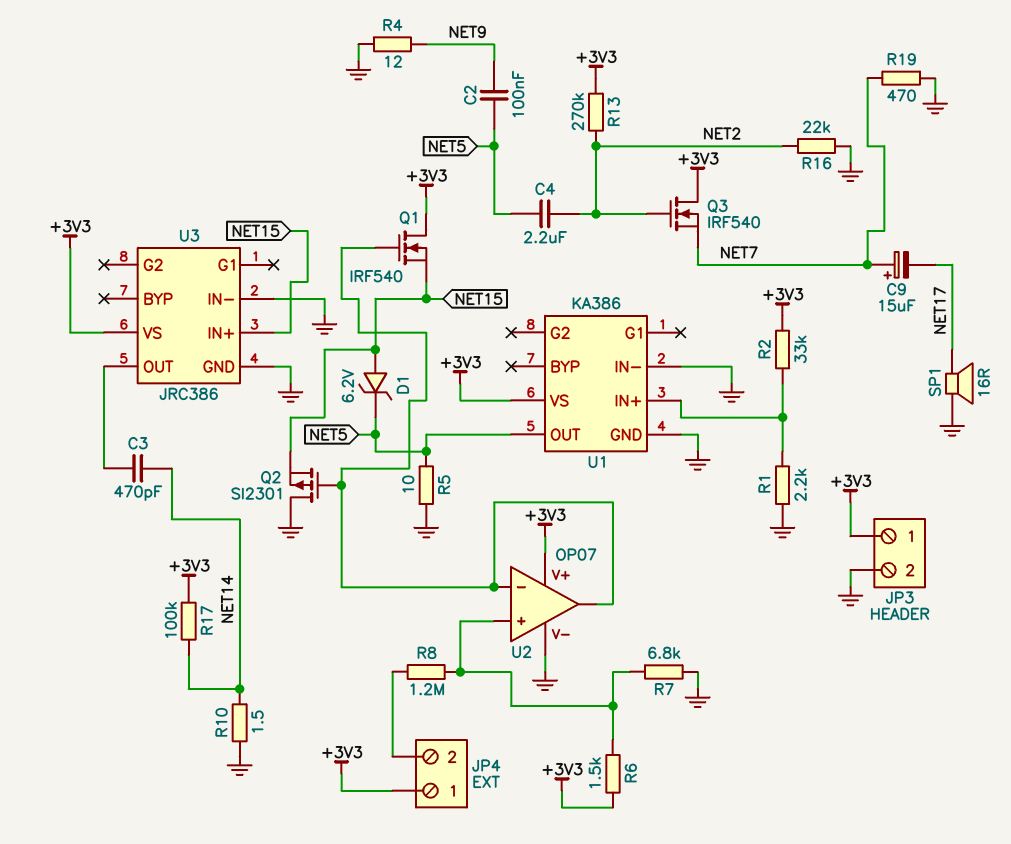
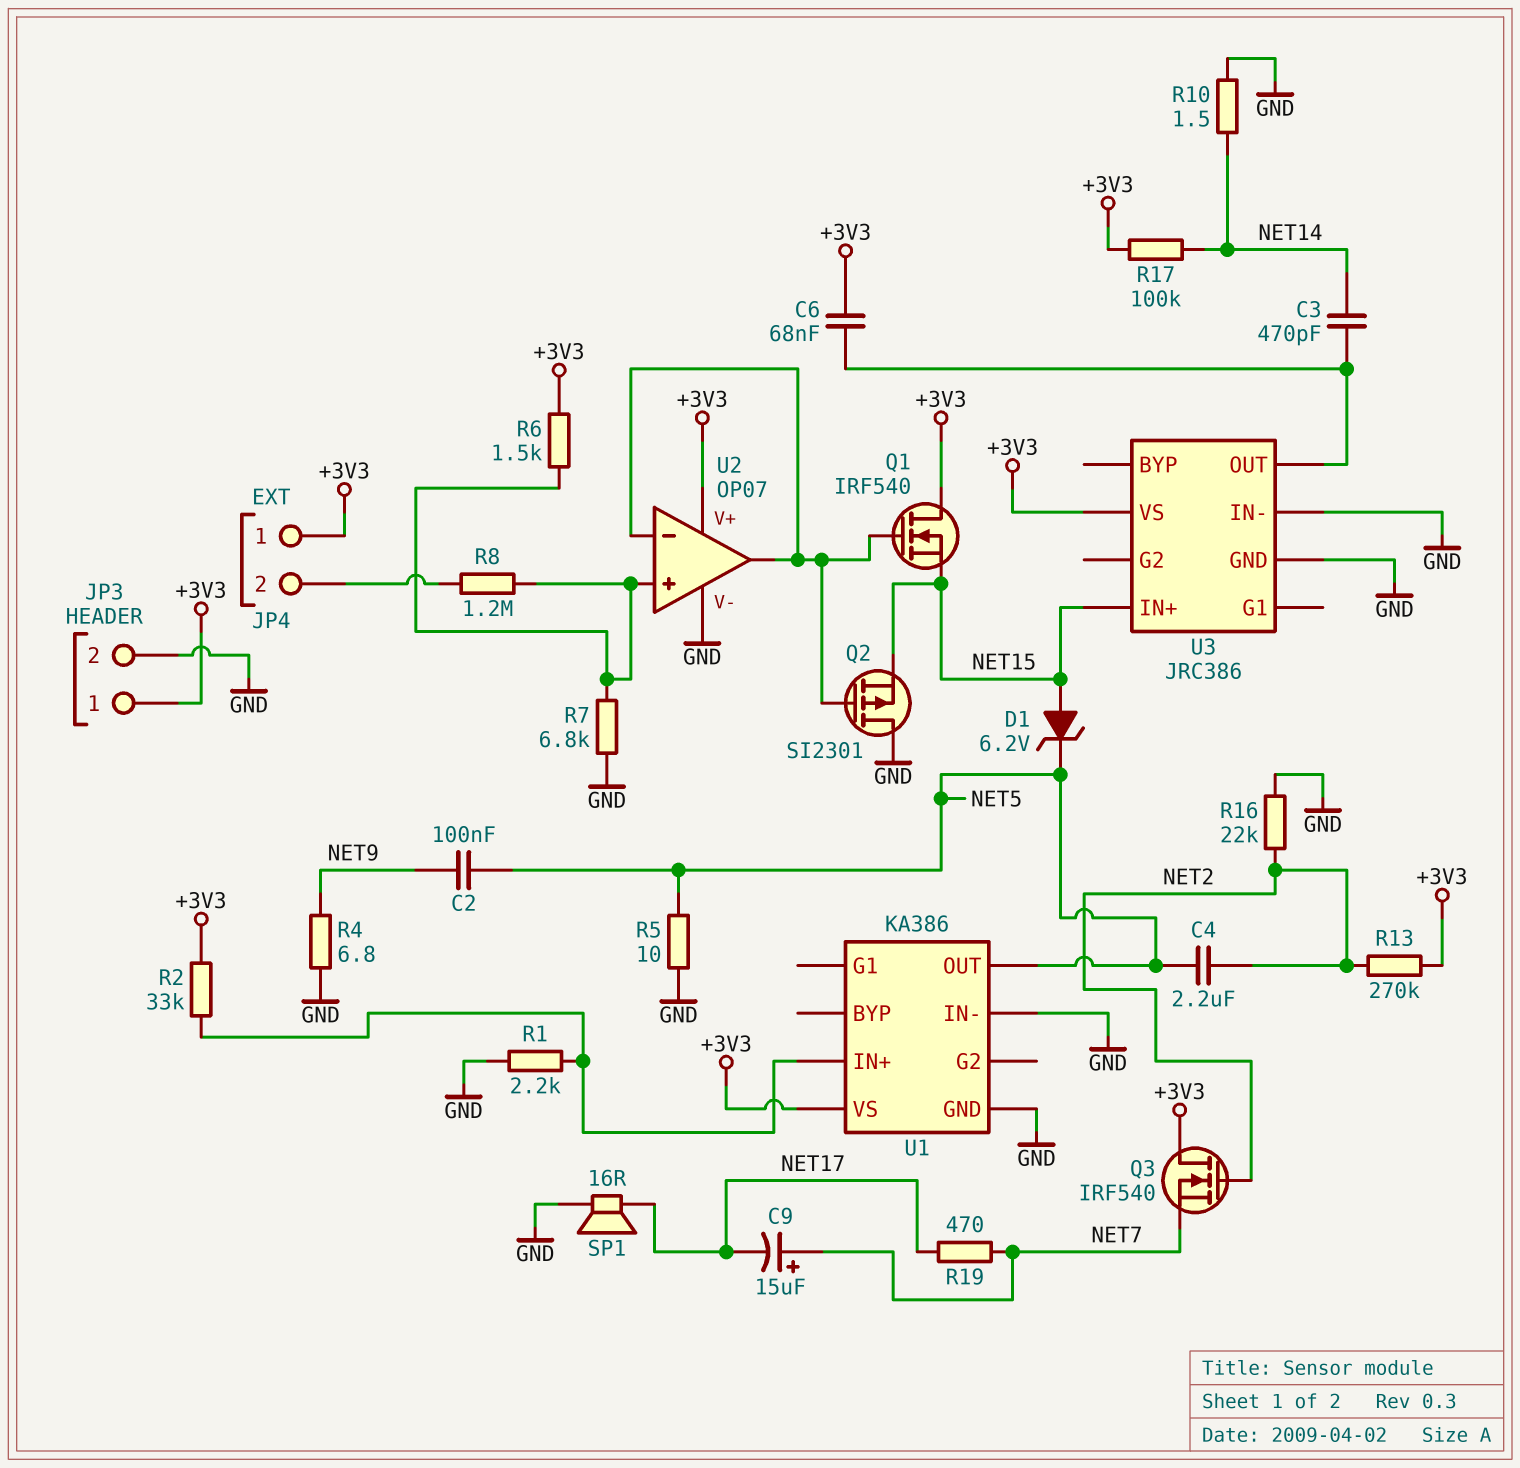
C6: none -> 68nF (+3V3, U3/OUT)
R4: 12 (GND, NET9) -> 6.8 (GND, NET9)
R19: 470 (GND, NET7) -> 470 (NET7, NET17)

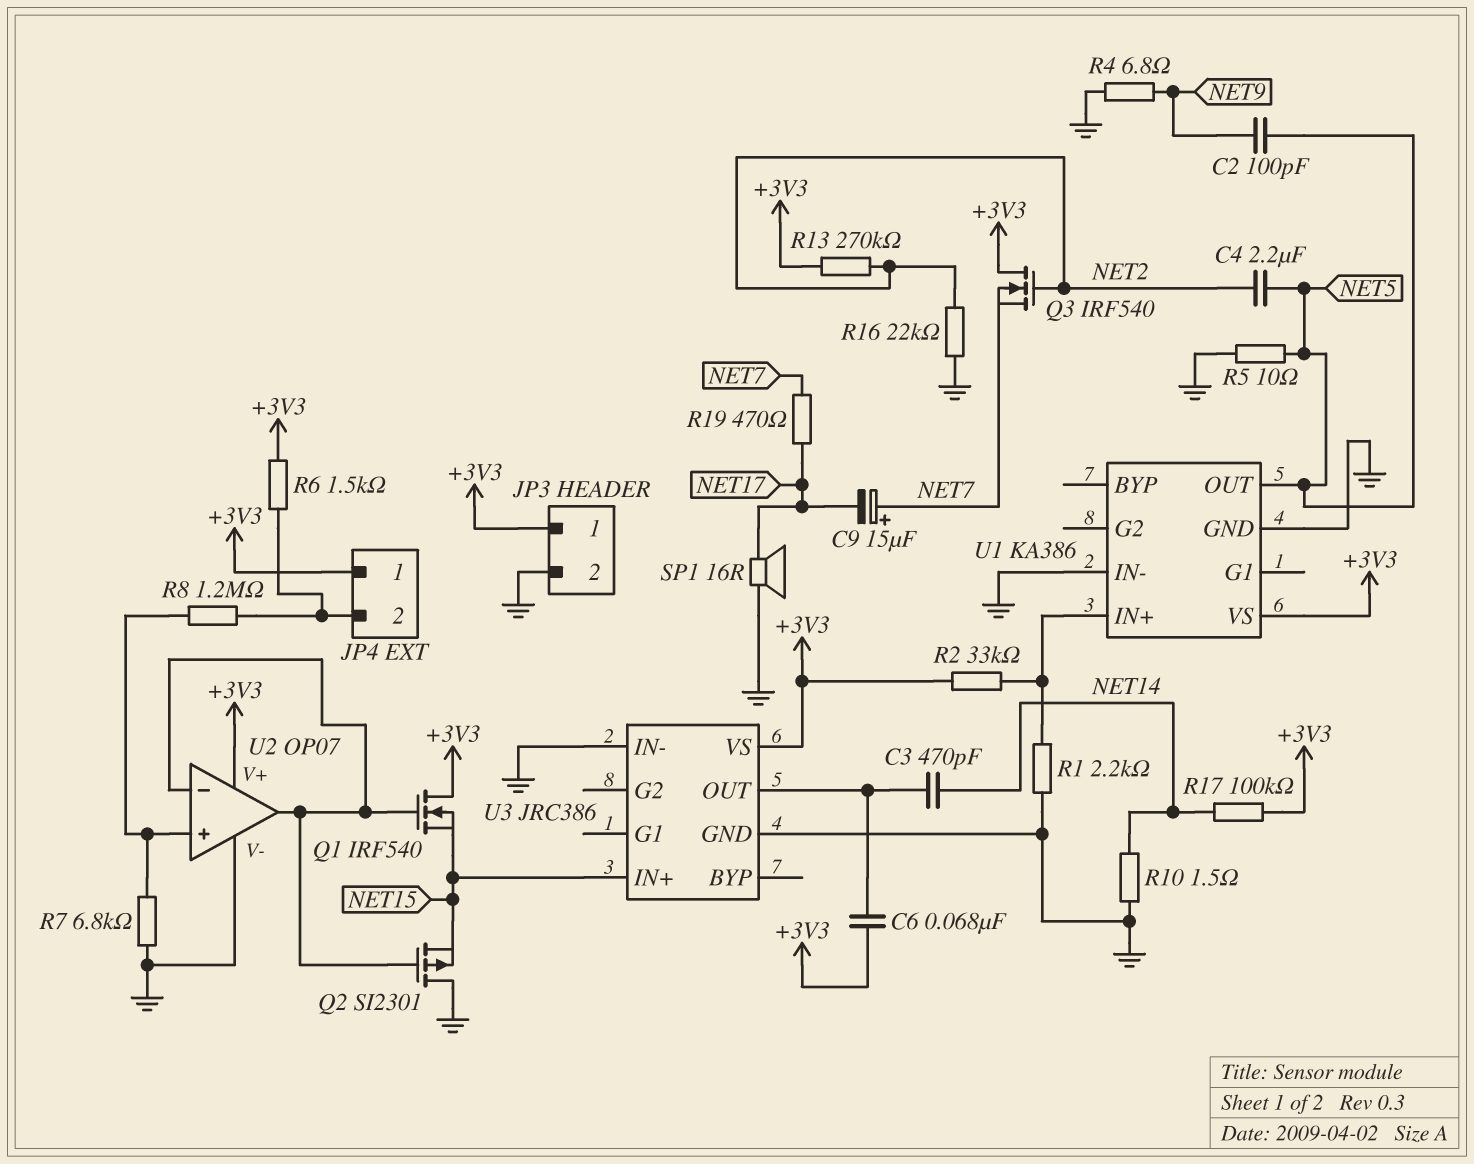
C2: 100nF (NET5, NET9) -> 100pF (NET5, NET9)
D1: zener 6.2V (A NET15, K NET5) -> none
R6: 1.5k (+3V3, U2/in+) -> 1.5k (+3V3, JP4/2)

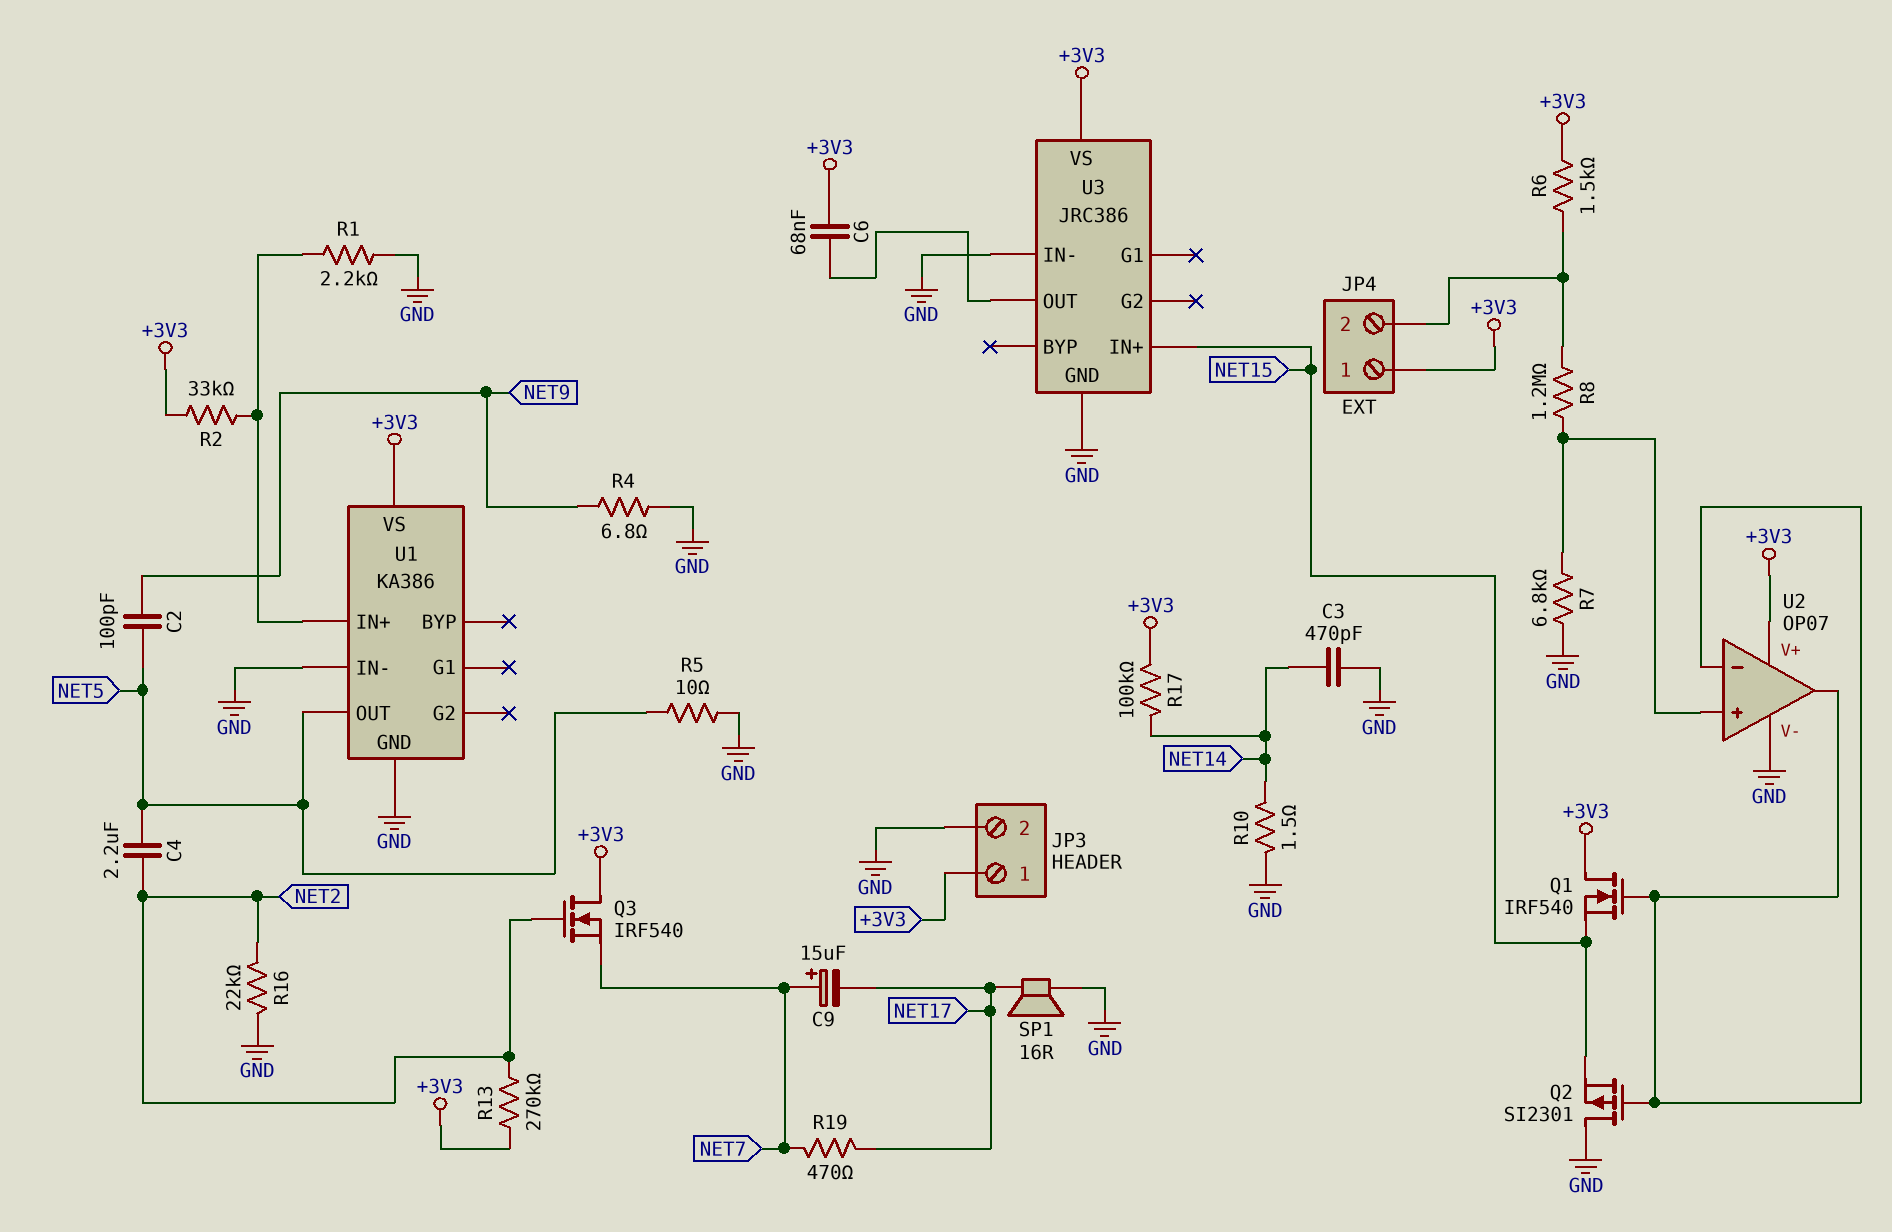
C3: 470pF (NET14, U3/OUT) -> 470pF (GND, NET14)

